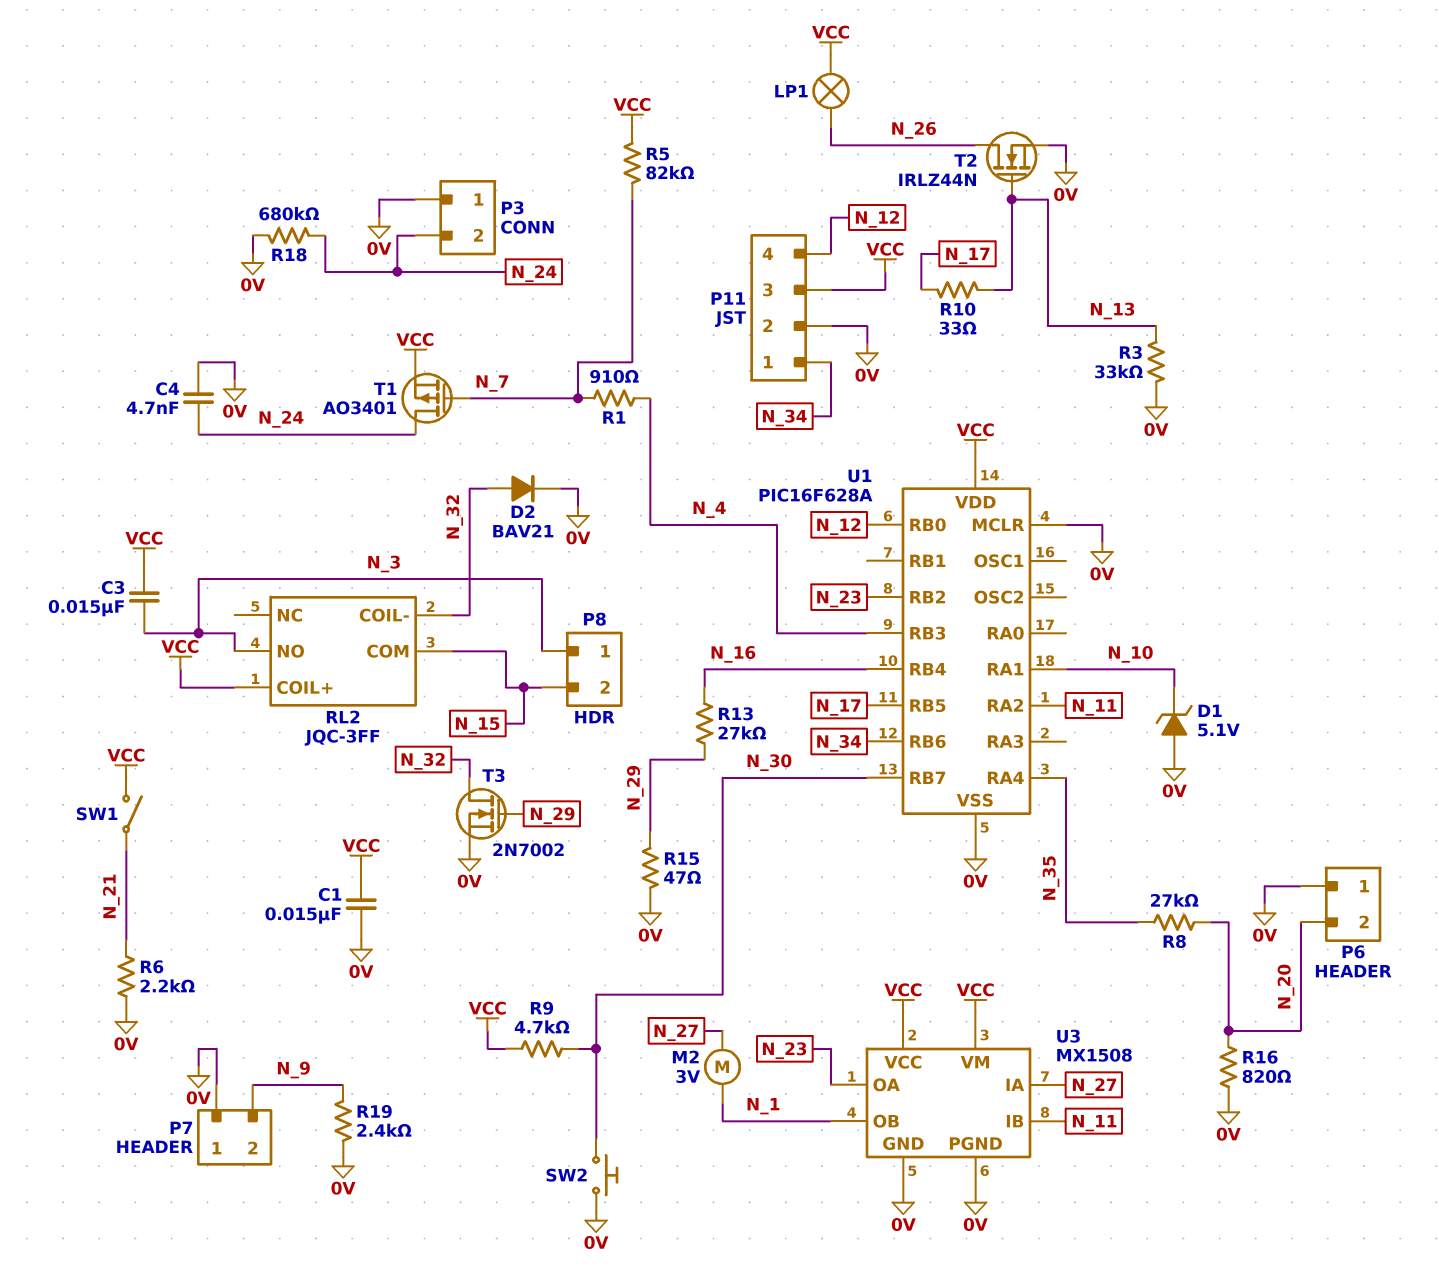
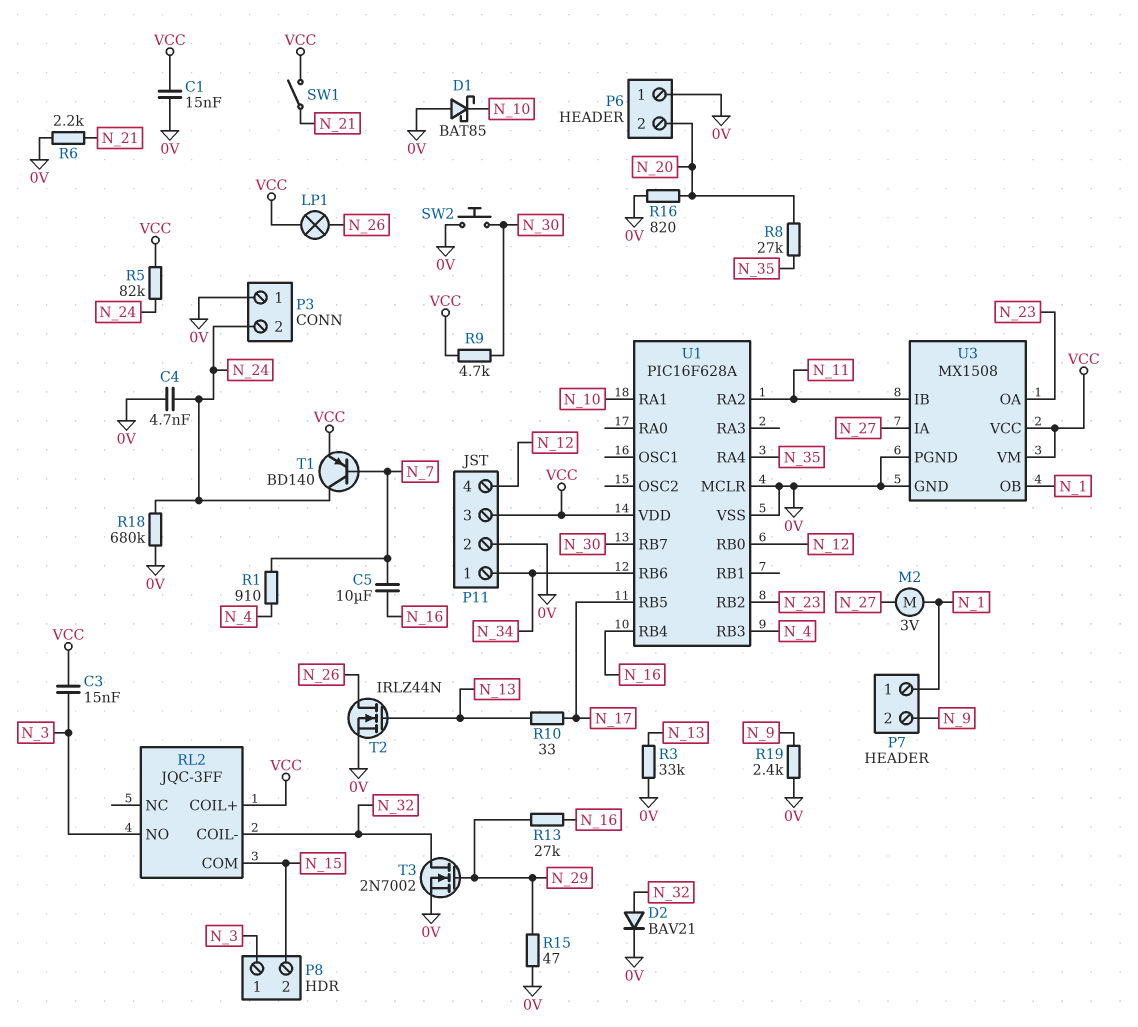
C5: none -> 10uF (N_7, N_16)
D1: zener 5.1V (A 0V, K N_10) -> schottky BAT85 (A 0V, K N_10)
P7 pin 1: 0V -> N_1
R5: 82k (N_7, VCC) -> 82k (N_24, VCC)
T1: PMOS AO3401 (G N_7, D N_24, S VCC) -> PNP BD140 (B N_7, C N_24, E VCC)

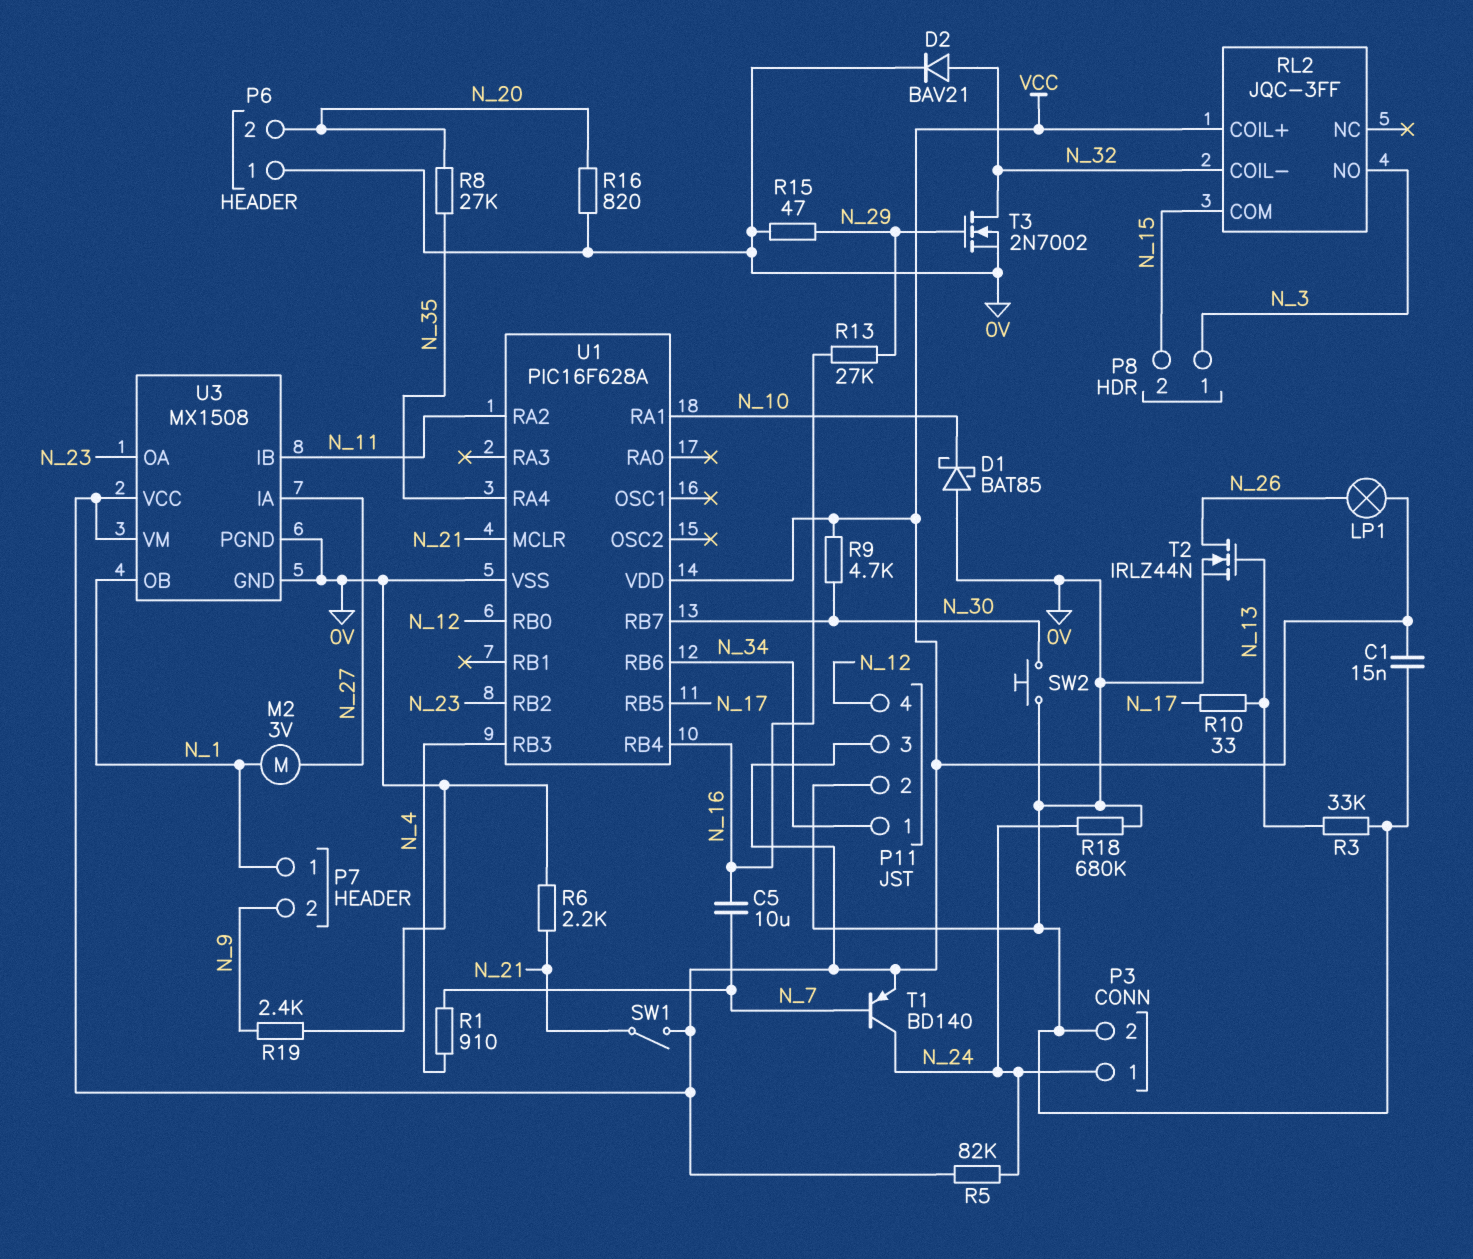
C3: 15nF (N_3, VCC) -> none
C4: 4.7nF (0V, N_24) -> none
P3 pin 1: 0V -> N_24
P3 pin 2: N_24 -> 0V
U1 pin MCLR: 0V -> N_21

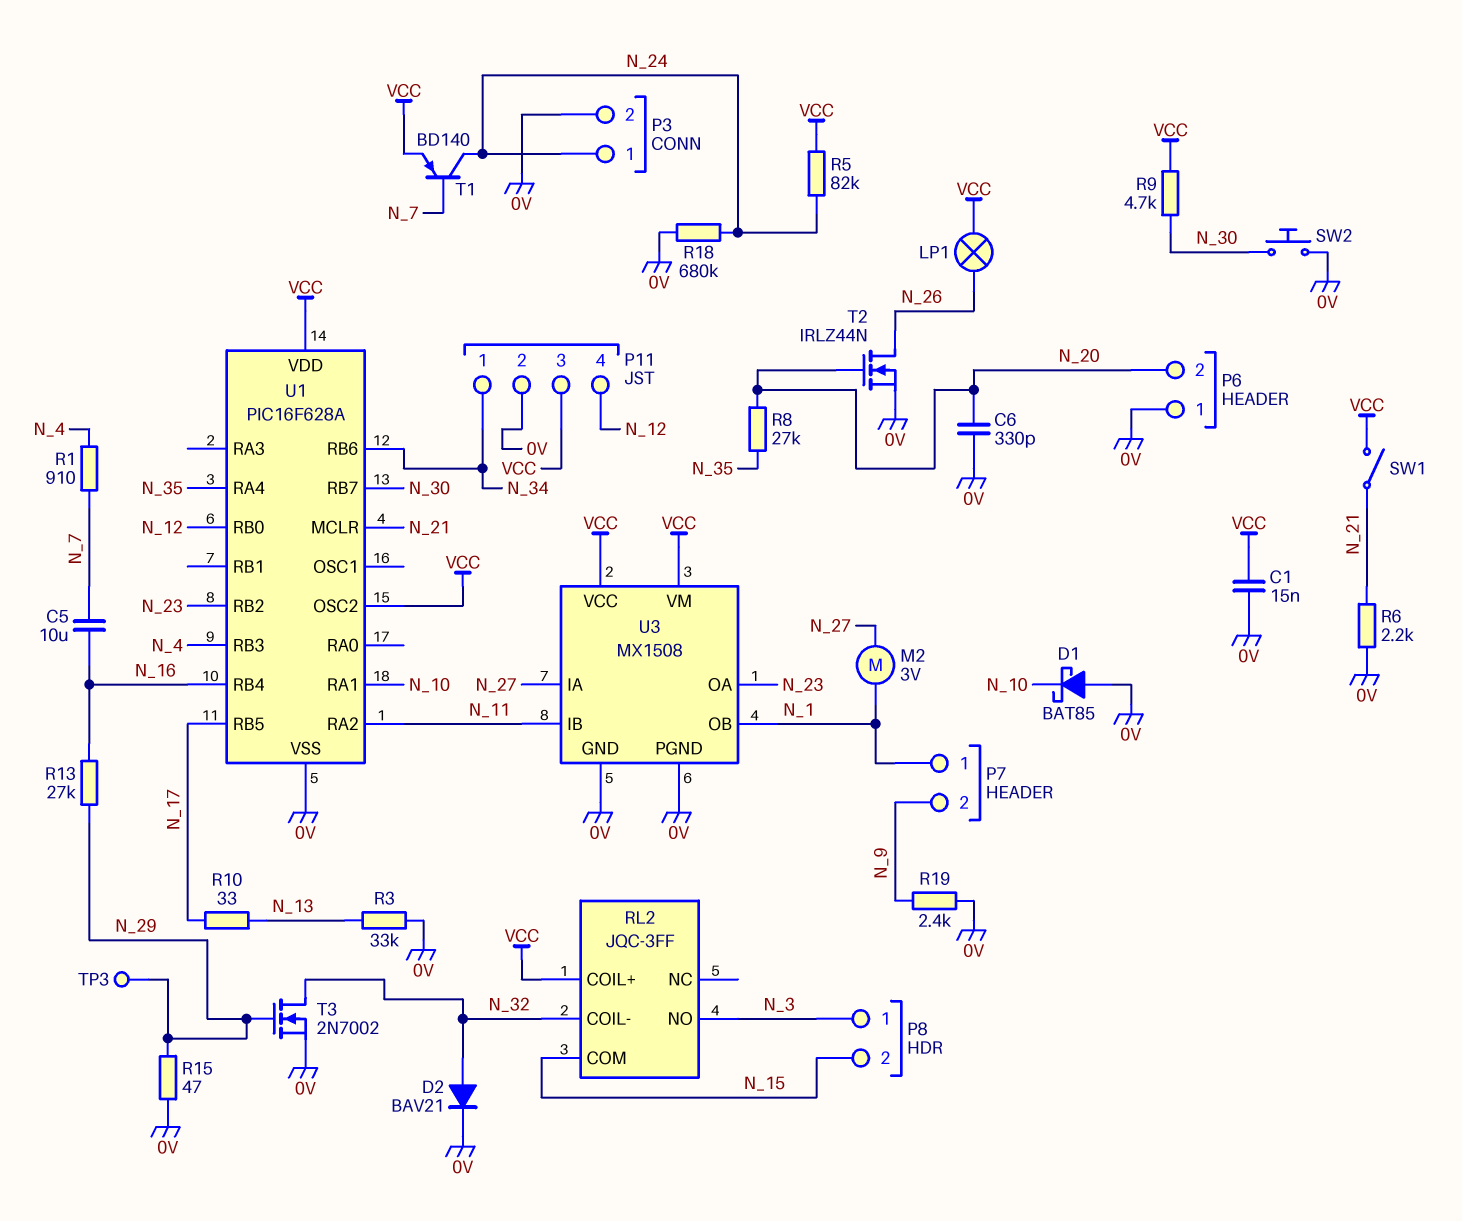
C6: none -> 330pF (0V, N_20)
R16: 820 (0V, N_20) -> none
T2: NMOS IRLZ44N (G N_13, D N_26, S 0V) -> NMOS IRLZ44N (G N_20, D N_26, S 0V)
TP3: none -> test point (N_29)
U1 pin OSC2: none -> VCC

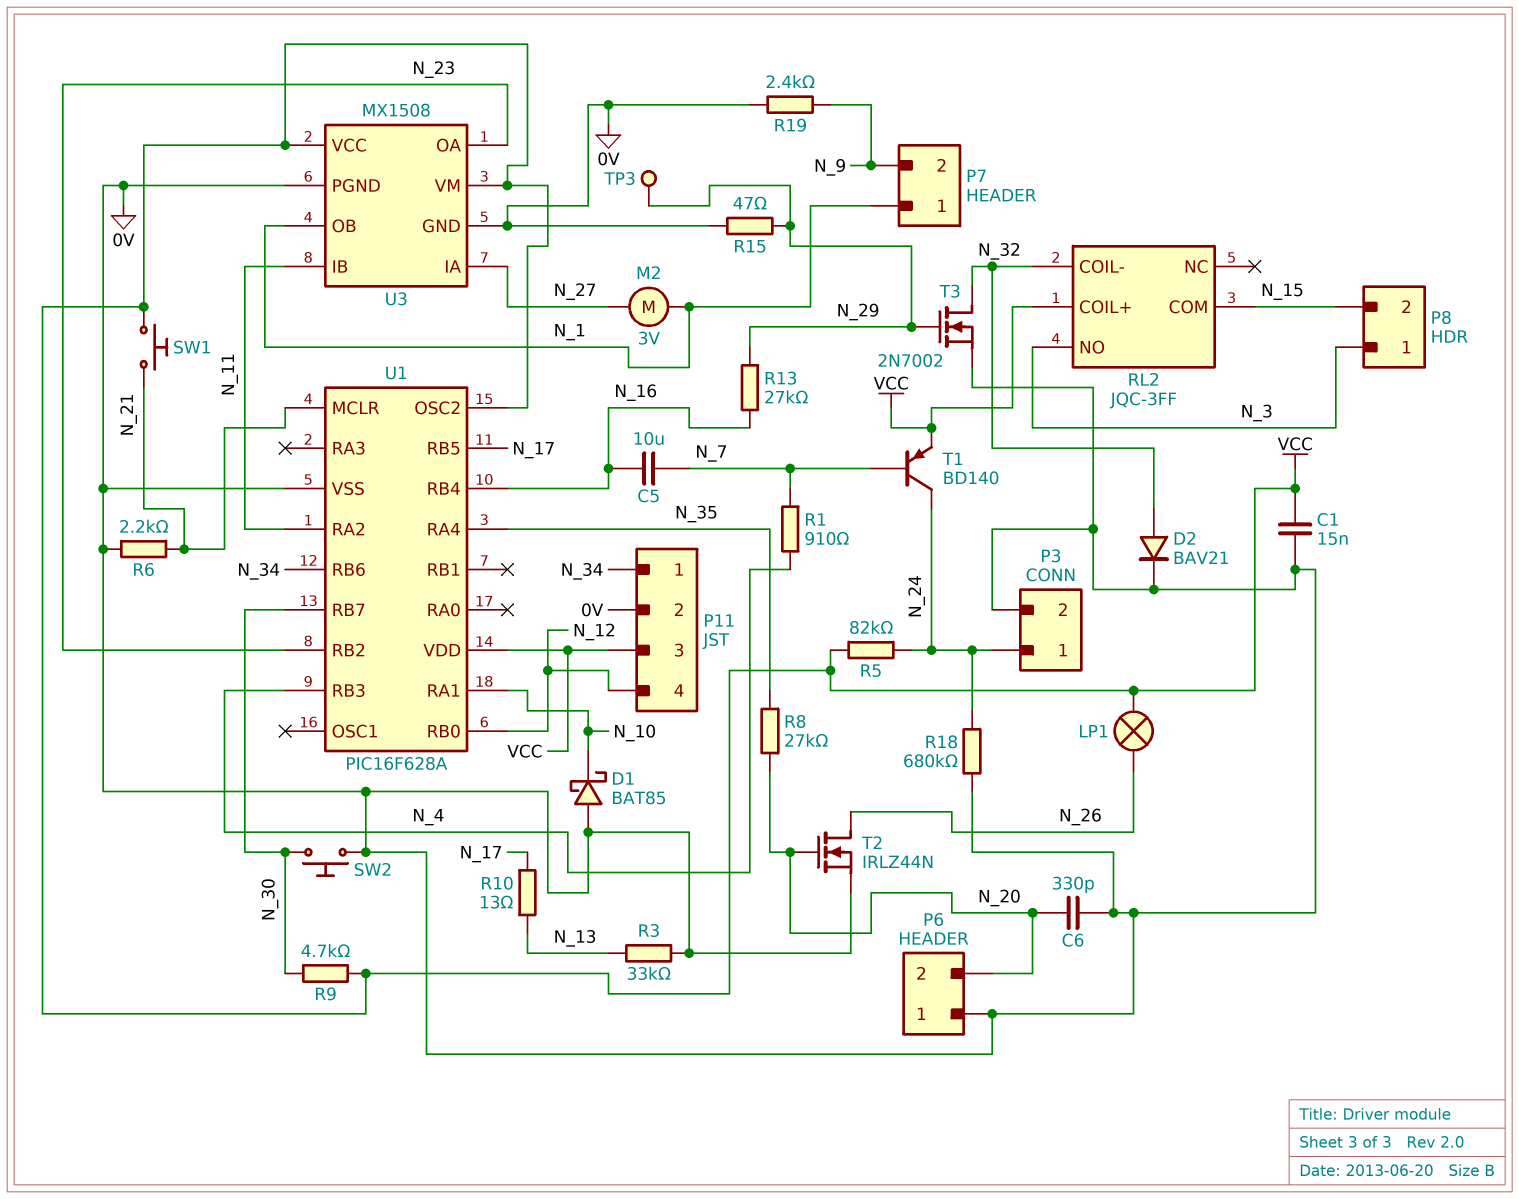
R10: 33 (N_13, N_17) -> 13 (N_13, N_17)
SW1: switch (N_21, VCC) -> button (N_21, VCC)

